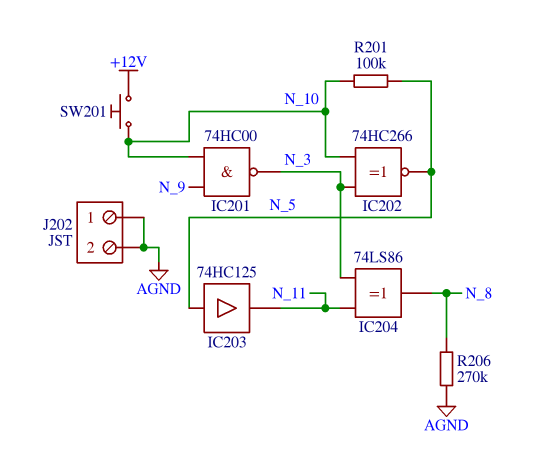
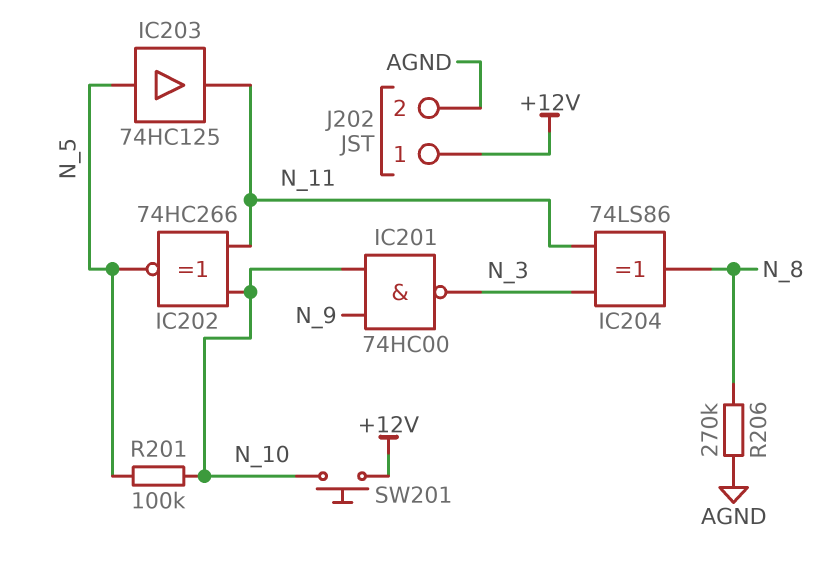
IC202: XNOR 74HC266 (in N_3, in N_10, out N_5) -> XNOR 74HC266 (in N_10, in N_11, out N_5)
J202 pin 1: AGND -> +12V

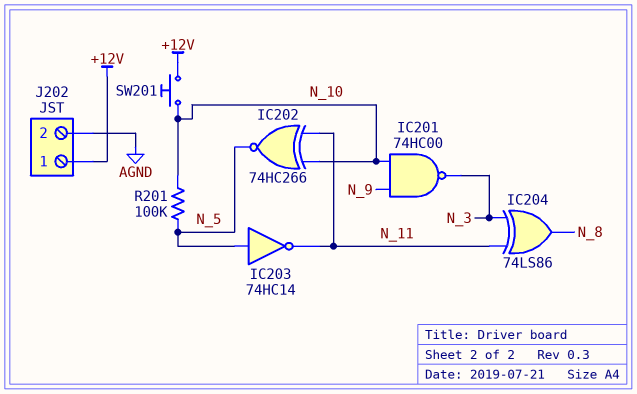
IC203: buffer 74HC125 (in N_5, out N_11) -> NOT 74HC14 (in N_5, out N_11)
R206: 270k (AGND, N_8) -> none

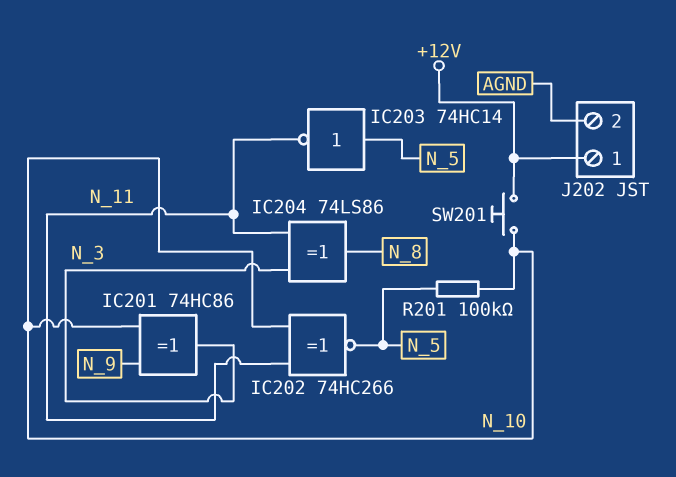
IC201: NAND 74HC00 (in N_9, in N_10, out N_3) -> XOR 74HC86 (in N_9, in N_10, out N_3)

